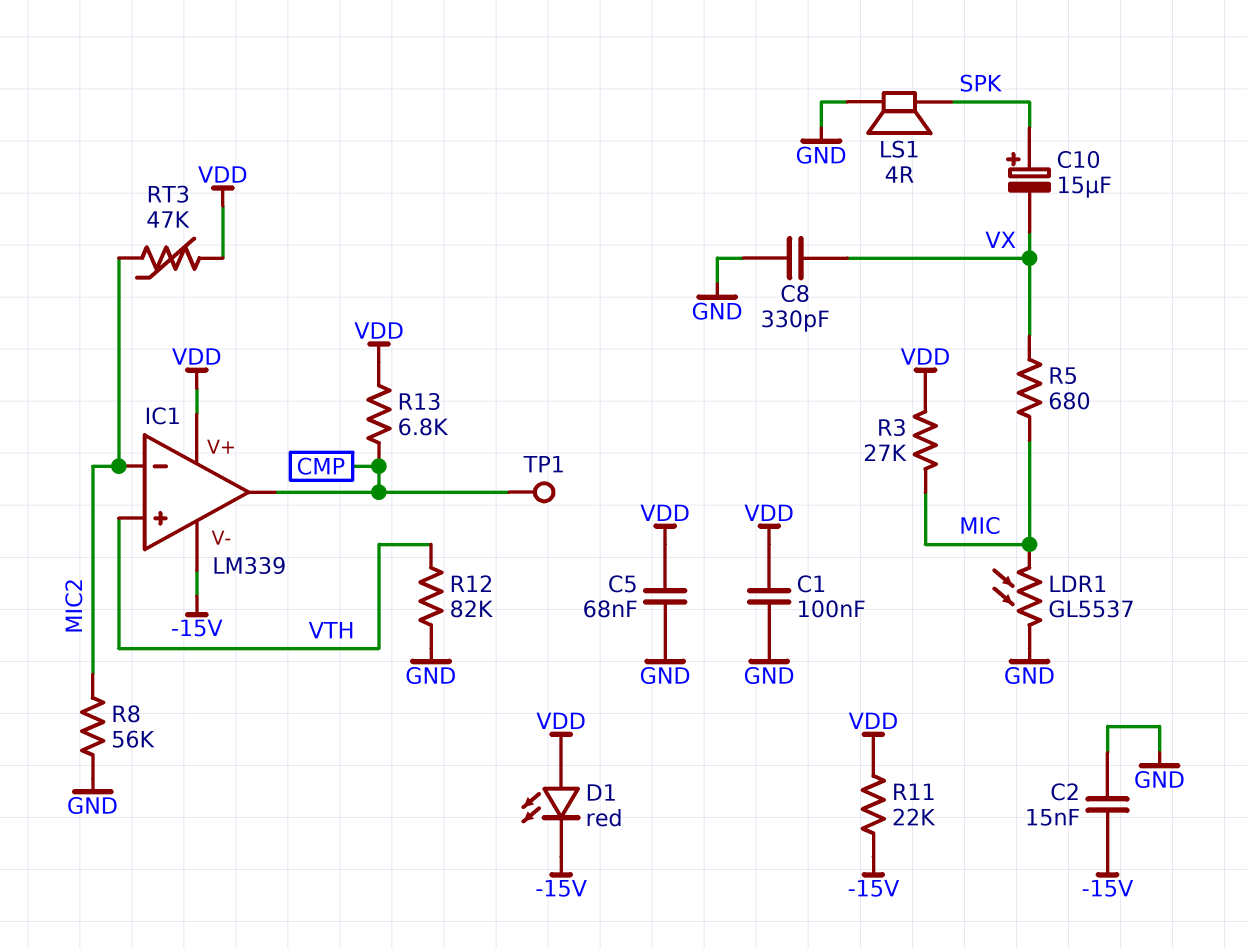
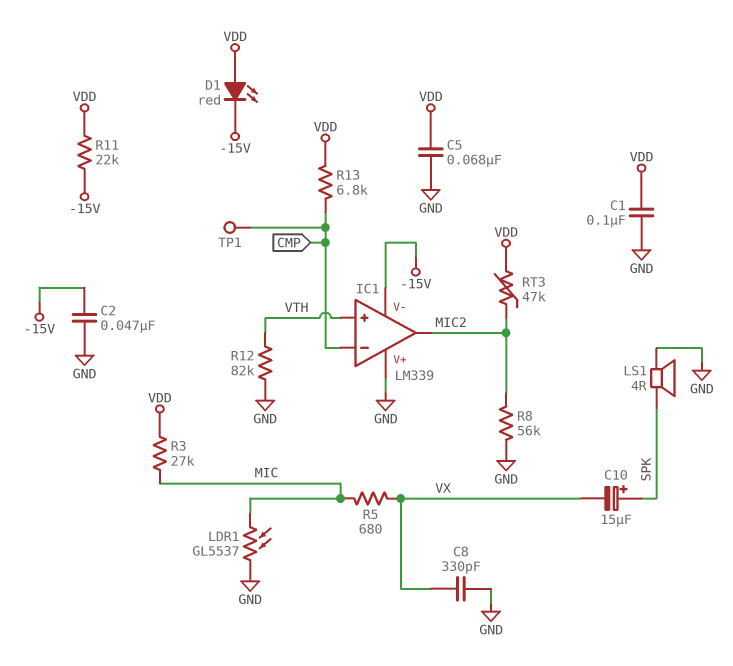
C2: 15nF (-15V, GND) -> 47nF (-15V, GND)
IC1 pin V+: VDD -> GND
IC1 pin in-: MIC2 -> CMP
IC1 pin out: CMP -> MIC2

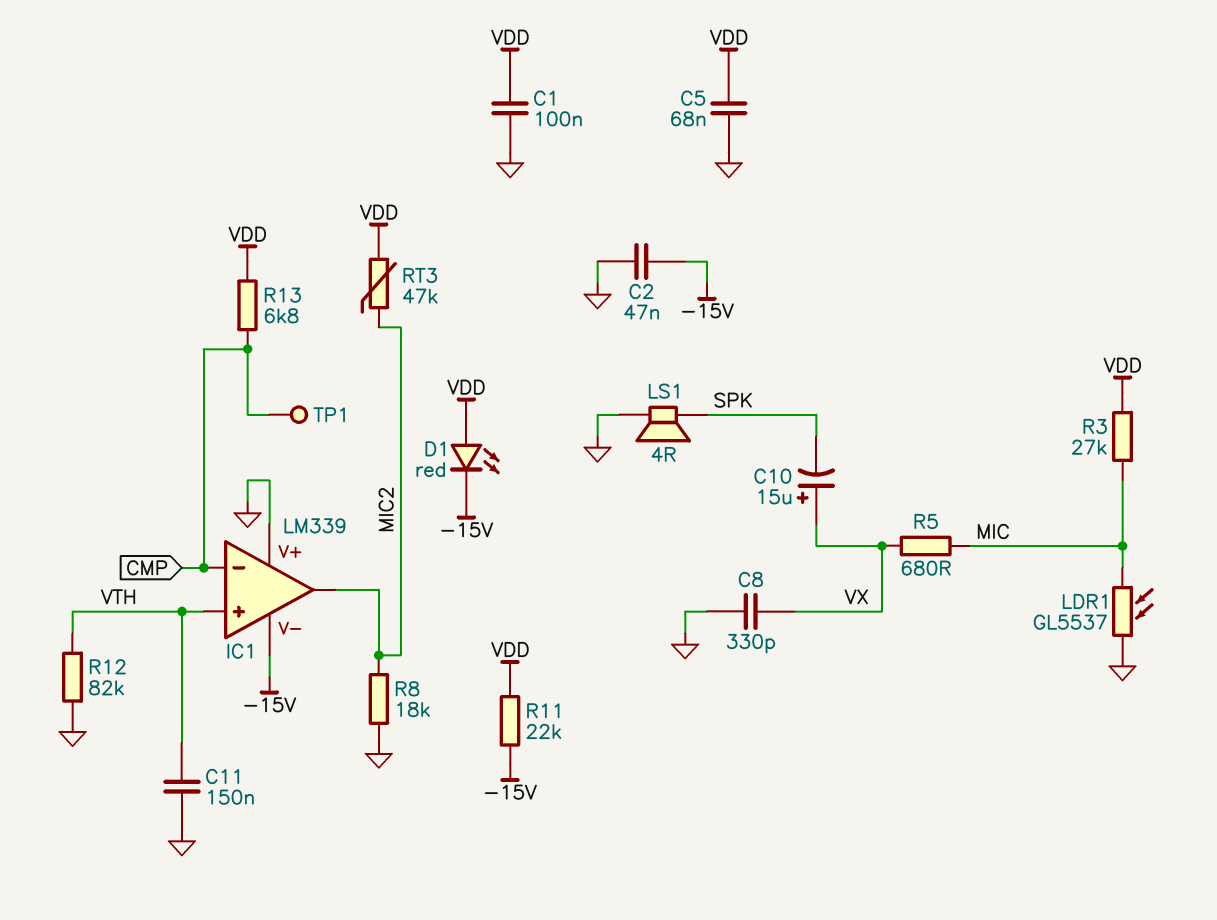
C10: 15uF (plus SPK, minus VX) -> 15uF (plus VX, minus SPK)
C11: none -> 150nF (GND, VTH)
R8: 56k (GND, MIC2) -> 18k (GND, MIC2)

